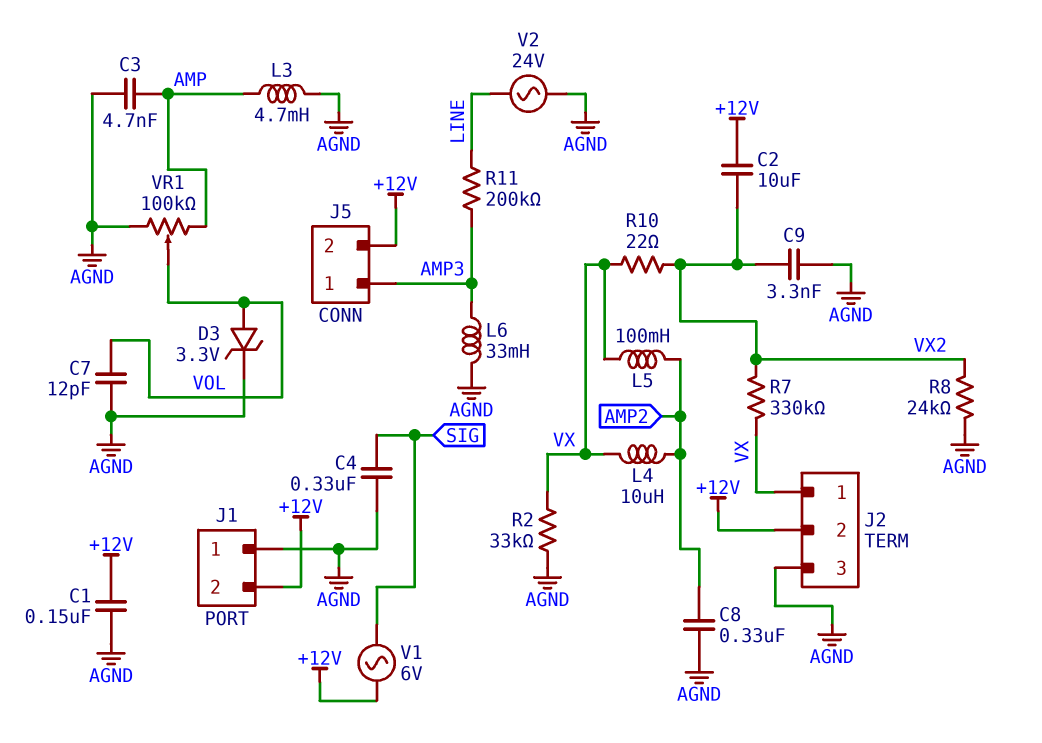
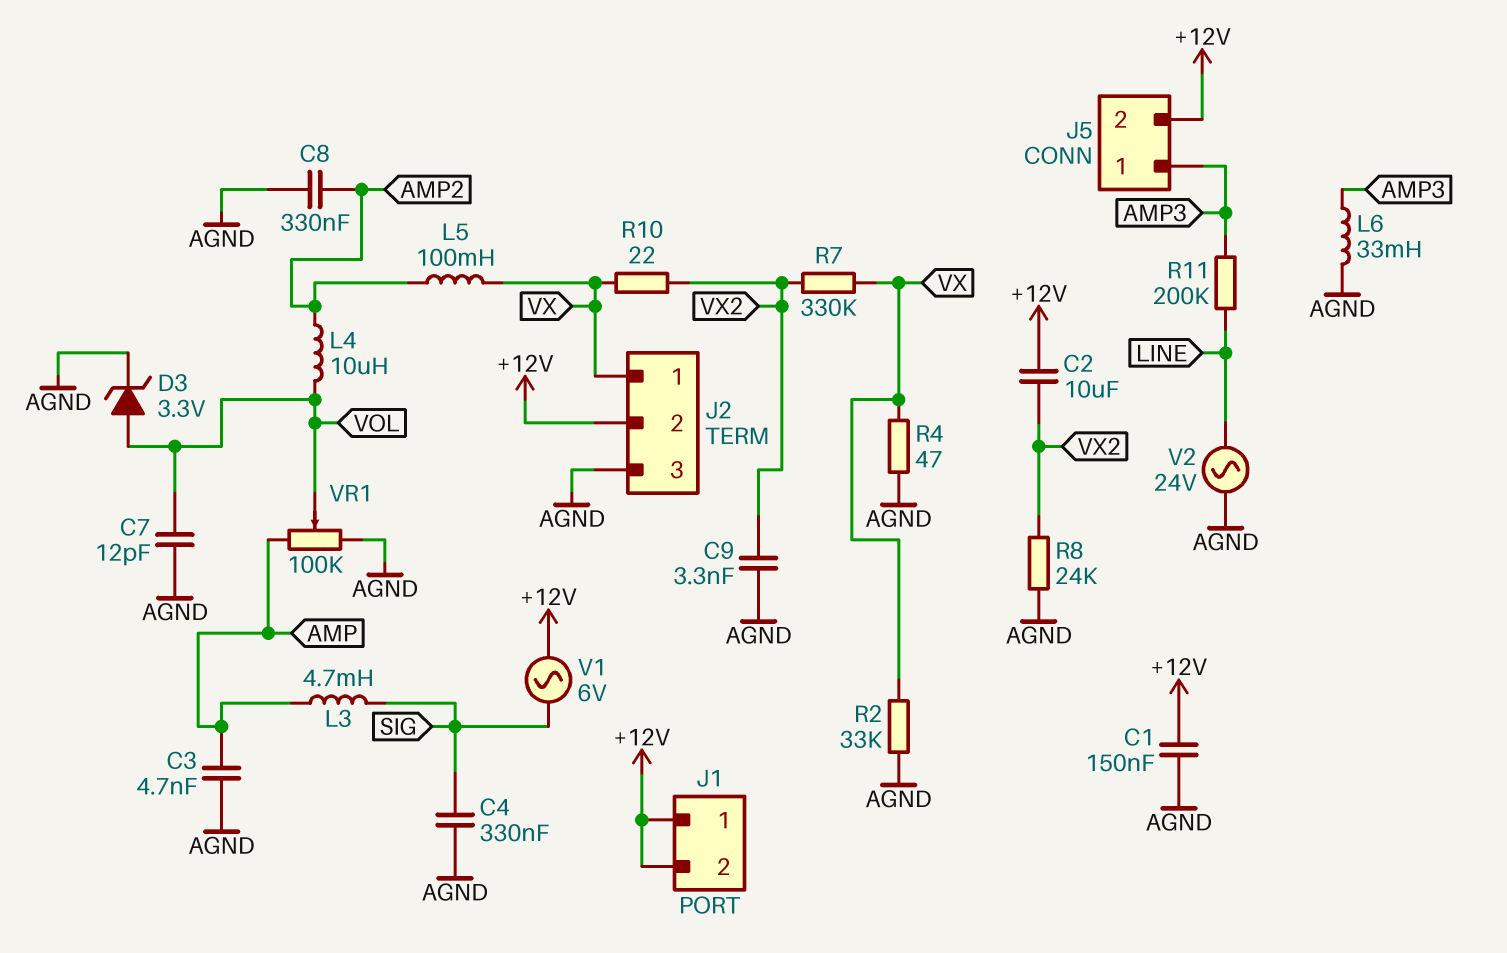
J1 pin 1: AGND -> +12V
L3: 4.7mH (AGND, AMP) -> 4.7mH (AMP, SIG)
L4: 10uH (AMP2, VX) -> 10uH (AMP2, VOL)
R4: none -> 47 (AGND, VX)

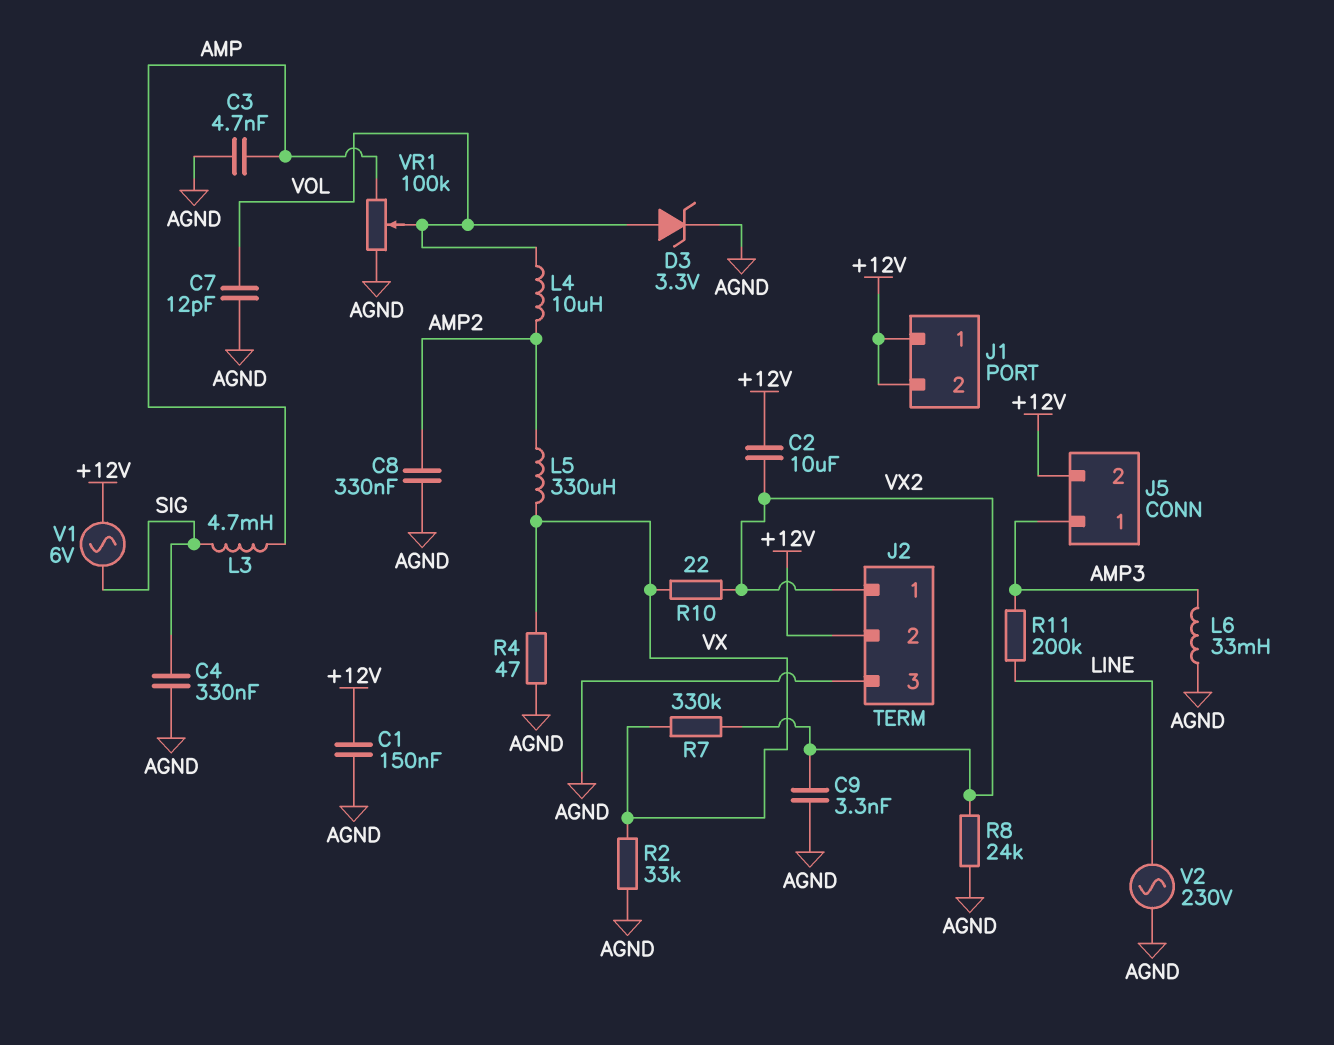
J2 pin 1: VX -> VX2
L5: 100mH (AMP2, VX) -> 330uH (AMP2, VX)
V2: AC 24V (AGND, LINE) -> AC 230V (AGND, LINE)

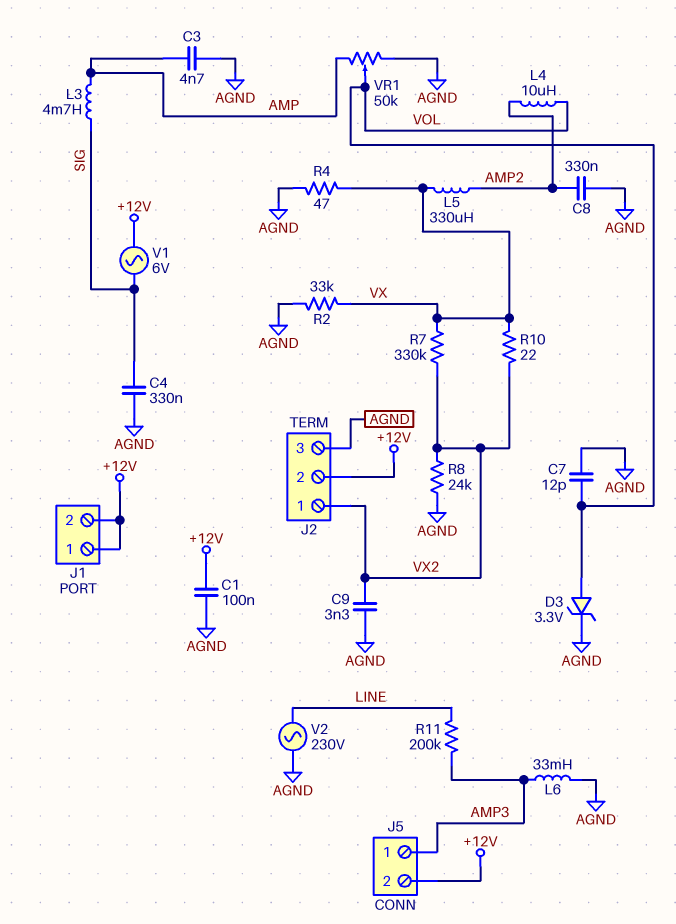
C1: 150nF (+12V, AGND) -> 100nF (+12V, AGND)
C2: 10uF (+12V, VX2) -> none
VR1: 100k (AGND, AMP, wiper VOL) -> 50k (AGND, AMP, wiper VOL)

